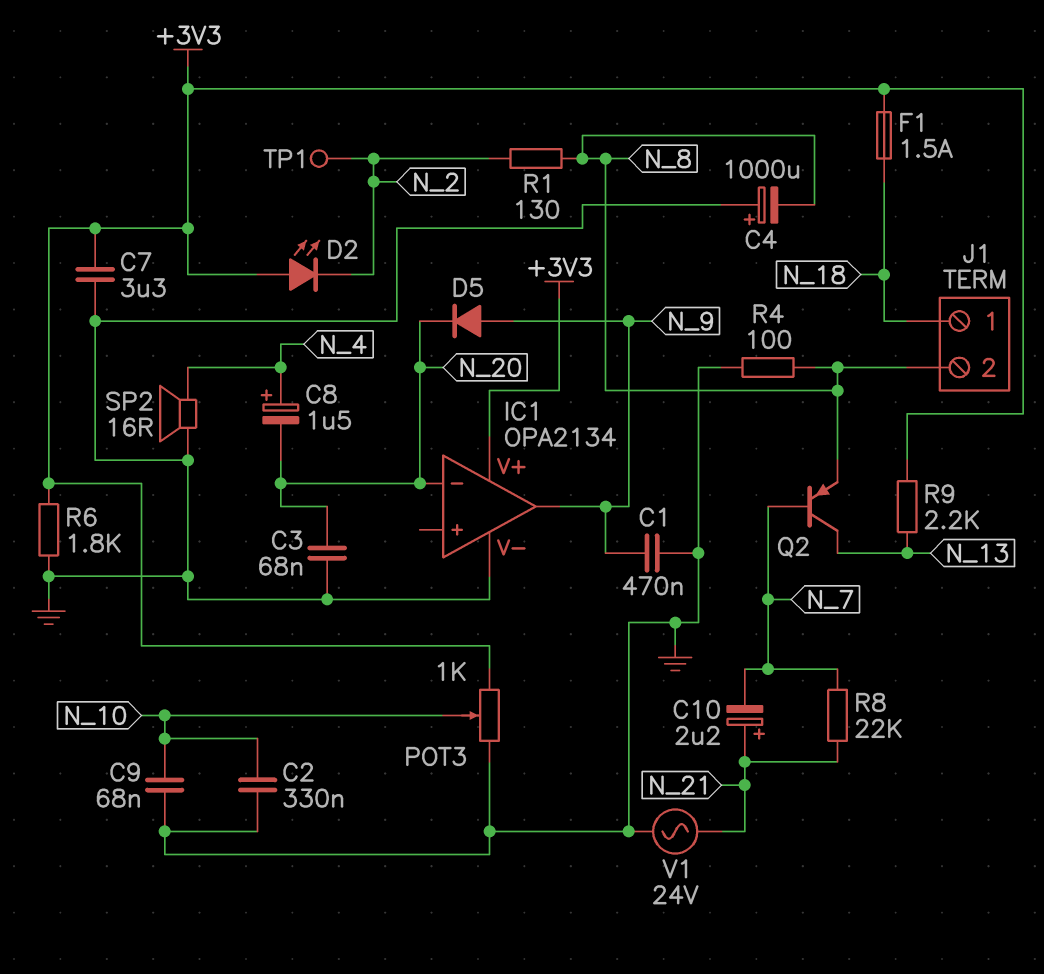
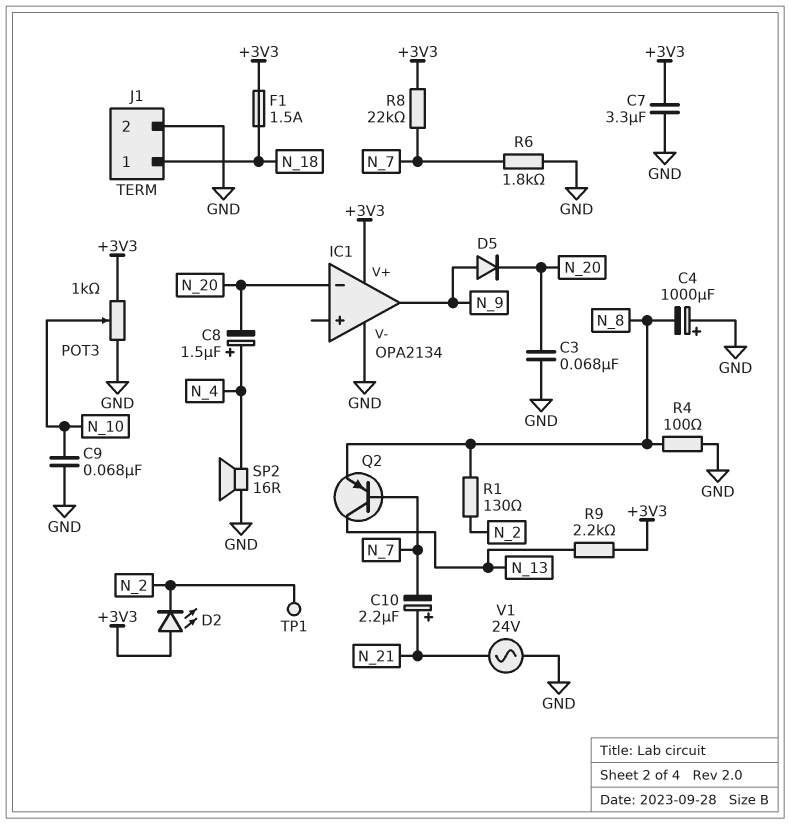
C1: 470nF (GND, N_9) -> none
C2: 330nF (GND, N_10) -> none
J1 pin 2: N_8 -> GND
R6: 1.8k (+3V3, GND) -> 1.8k (GND, N_7)
R8: 22k (N_7, N_21) -> 22k (+3V3, N_7)

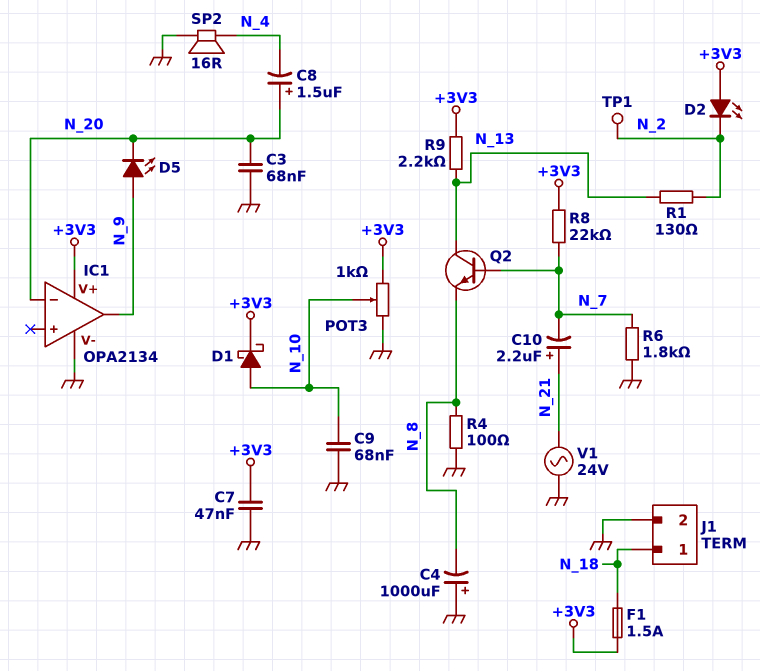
C7: 3.3uF (+3V3, GND) -> 47nF (+3V3, GND)
C8: 1.5uF (plus N_4, minus N_20) -> 1.5uF (plus N_20, minus N_4)
D1: none -> schottky (A N_10, K +3V3)
D5: diode (A N_9, K N_20) -> LED (A N_9, K N_20)
Q2: PNP (B N_7, C N_13, E N_8) -> NPN (B N_7, C N_13, E N_8)
R1: 130 (N_2, N_8) -> 130 (N_2, N_13)

